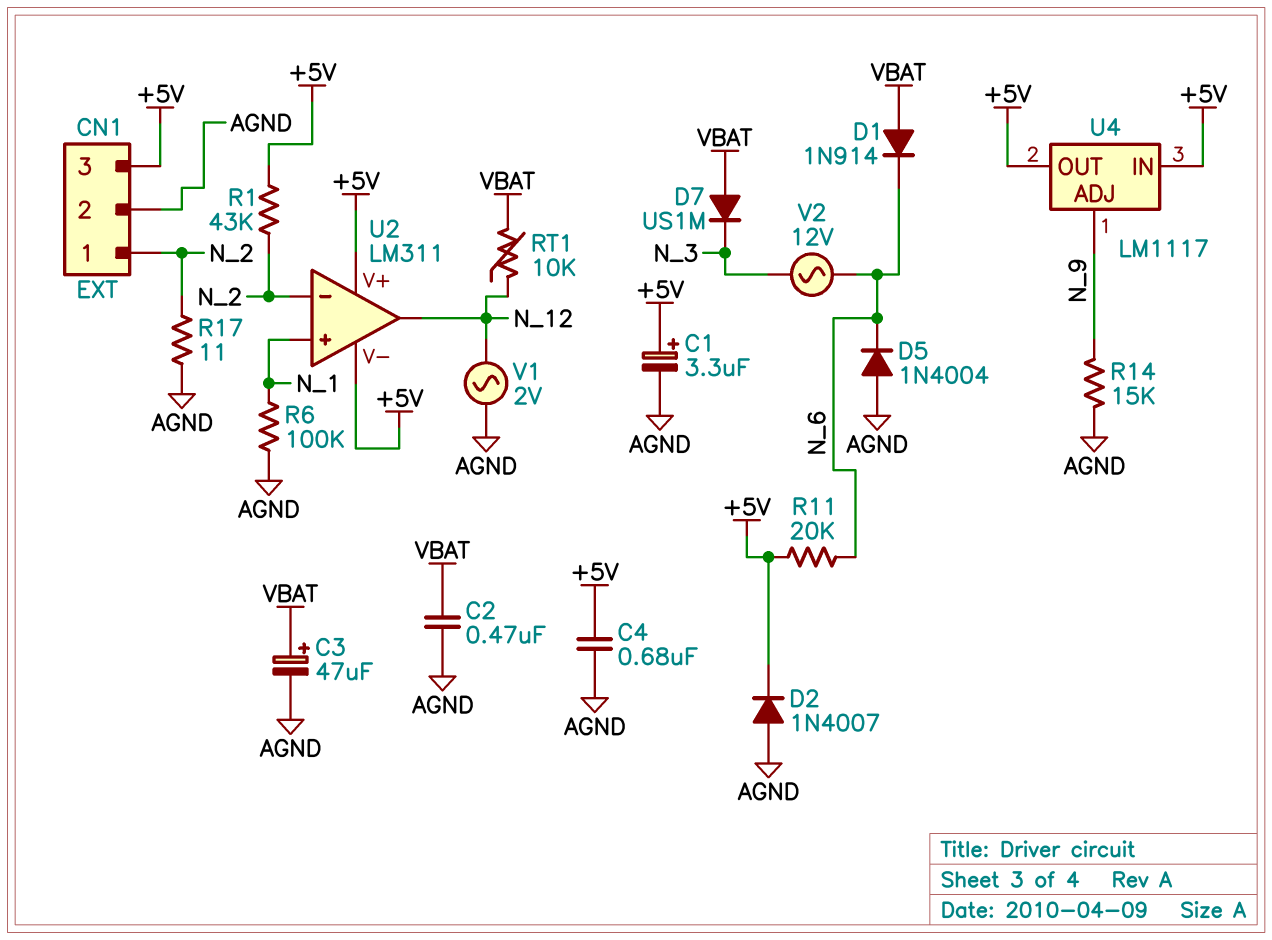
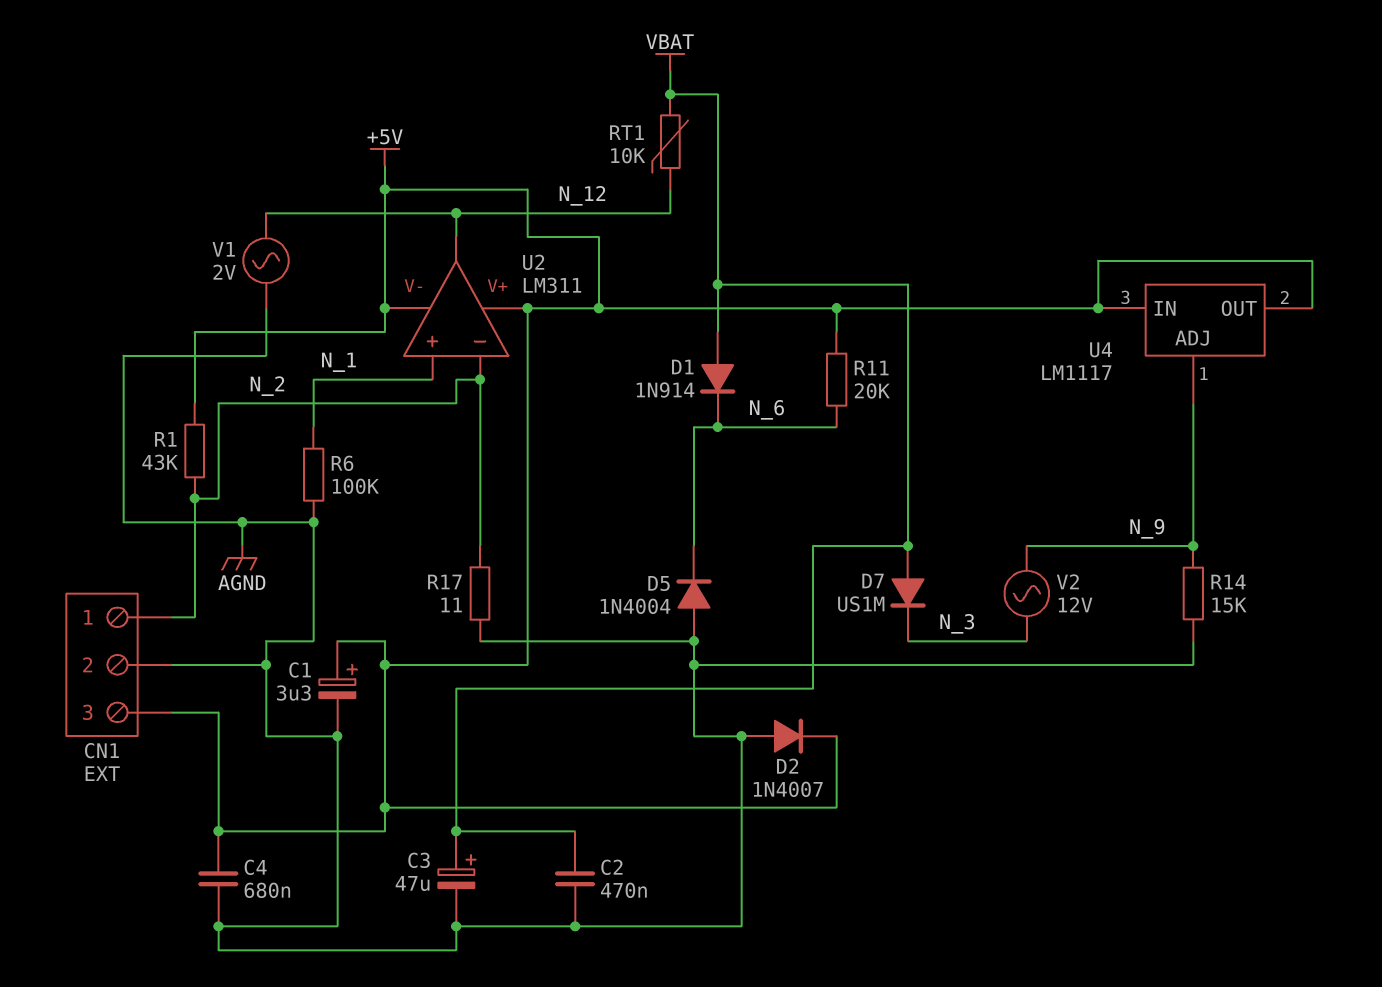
V2: AC 12V (N_3, N_6) -> AC 12V (N_3, N_9)

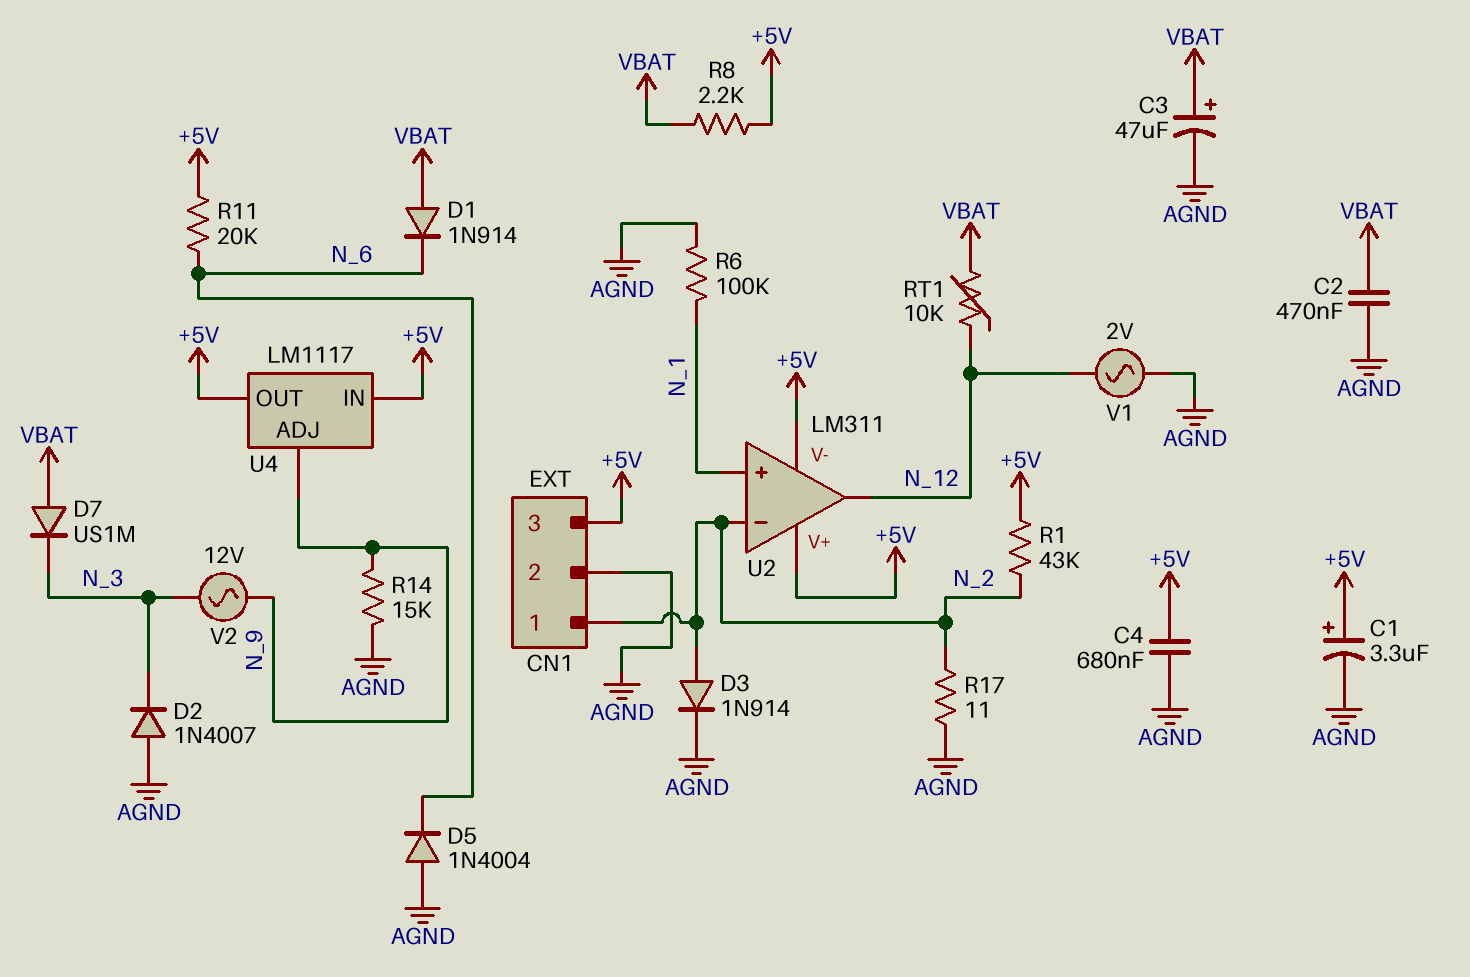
D2: diode 1N4007 (A AGND, K +5V) -> diode 1N4007 (A AGND, K N_3)
D3: none -> diode 1N914 (A N_2, K AGND)
R8: none -> 2.2k (+5V, VBAT)

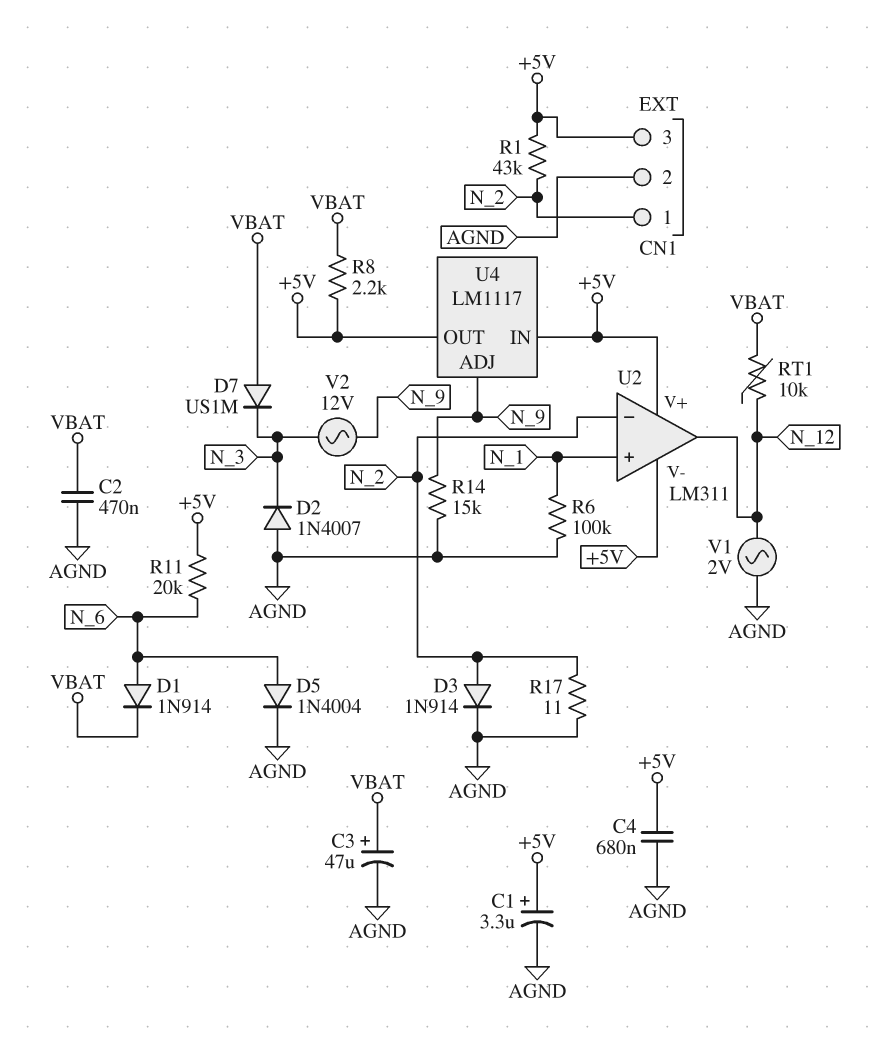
D1: diode 1N914 (A VBAT, K N_6) -> diode 1N914 (A N_6, K VBAT)
D5: diode 1N4004 (A AGND, K N_6) -> diode 1N4004 (A N_6, K AGND)

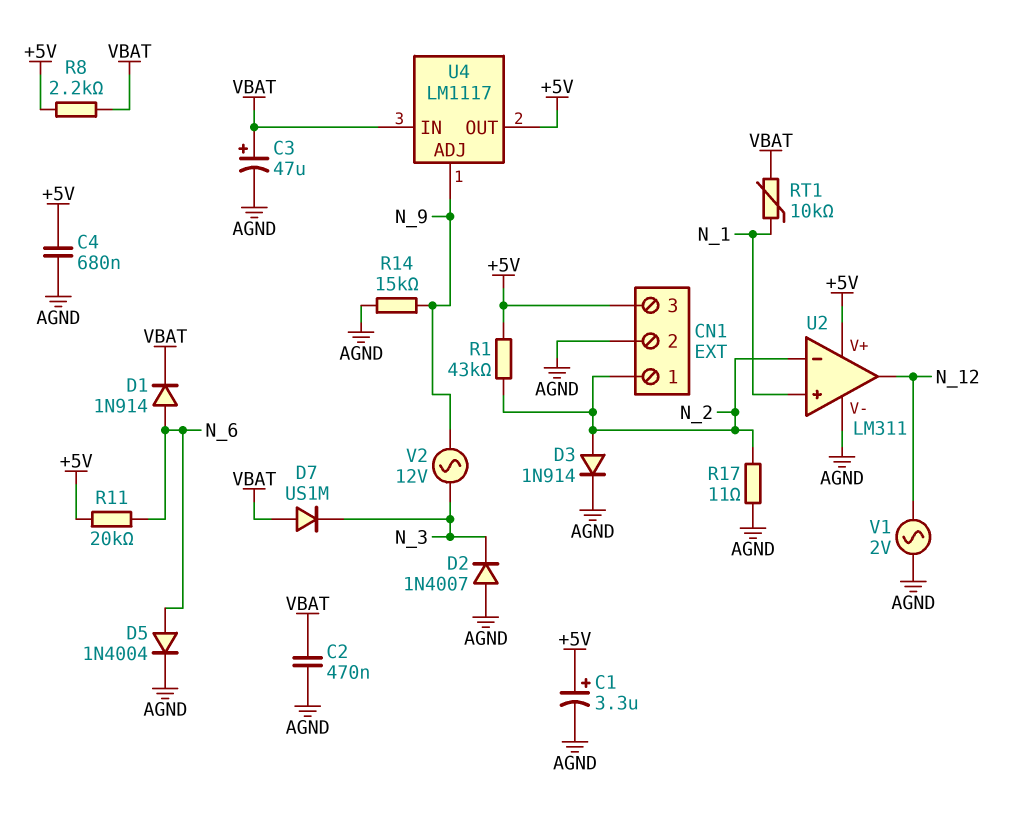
R6: 100k (AGND, N_1) -> none
RT1: 10k (N_12, VBAT) -> 10k (N_1, VBAT)
U2 pin V-: +5V -> AGND
U4 pin IN: +5V -> VBAT

